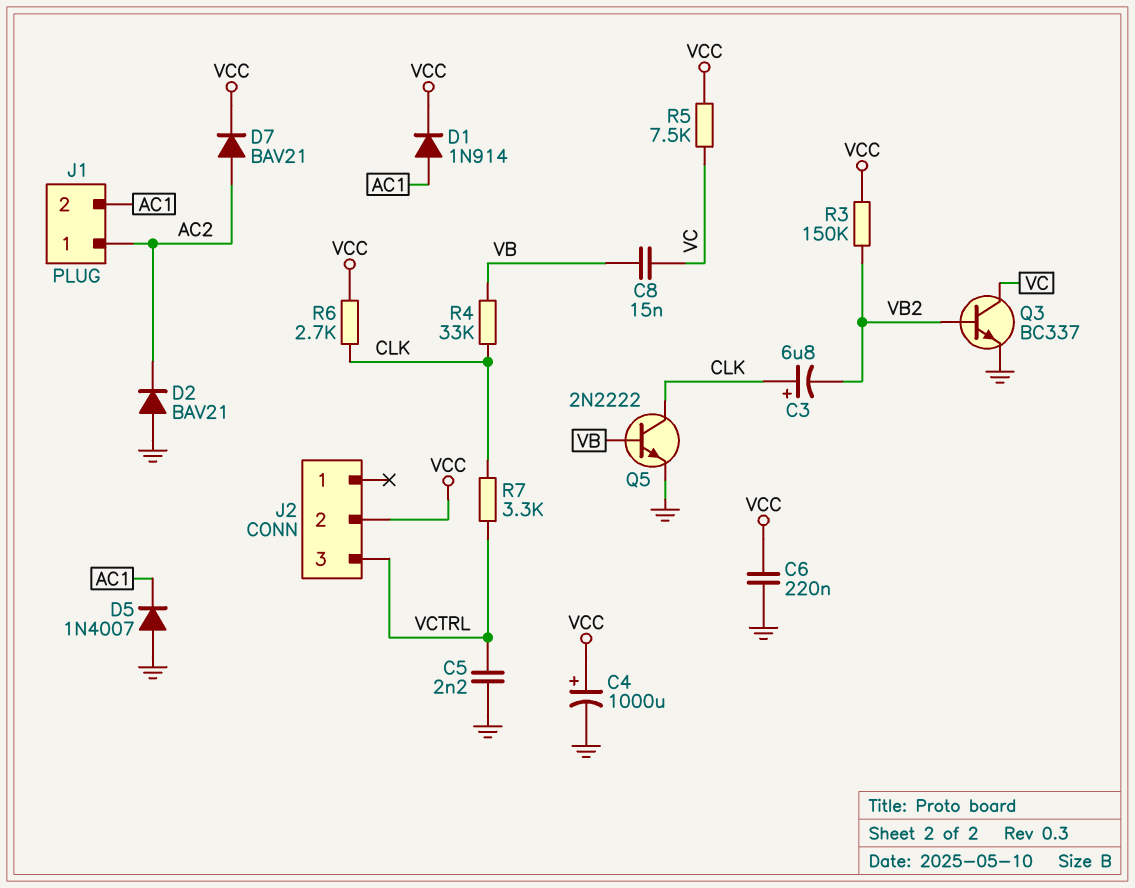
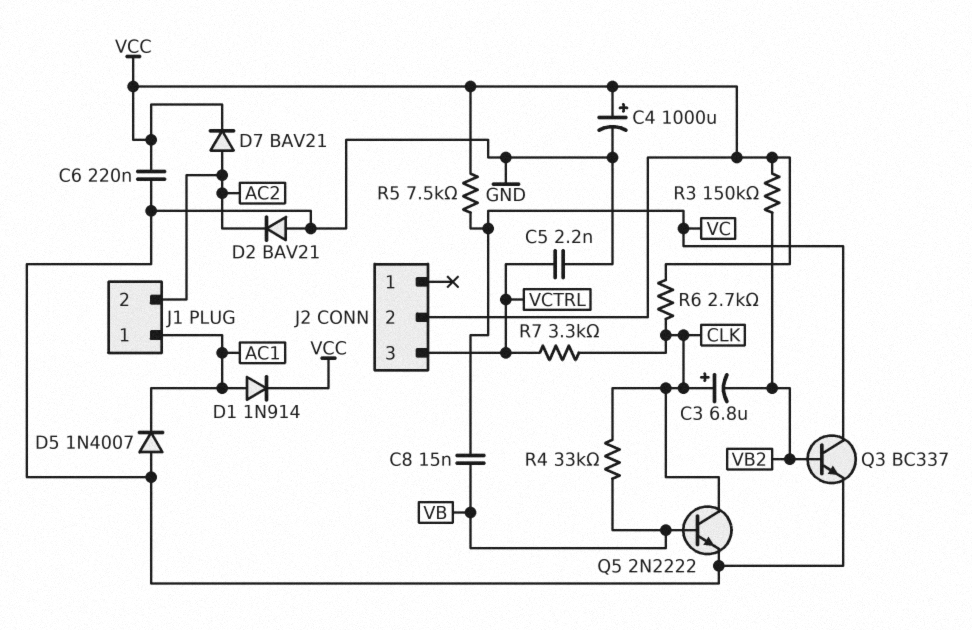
J1 pin 1: AC2 -> AC1
J1 pin 2: AC1 -> AC2

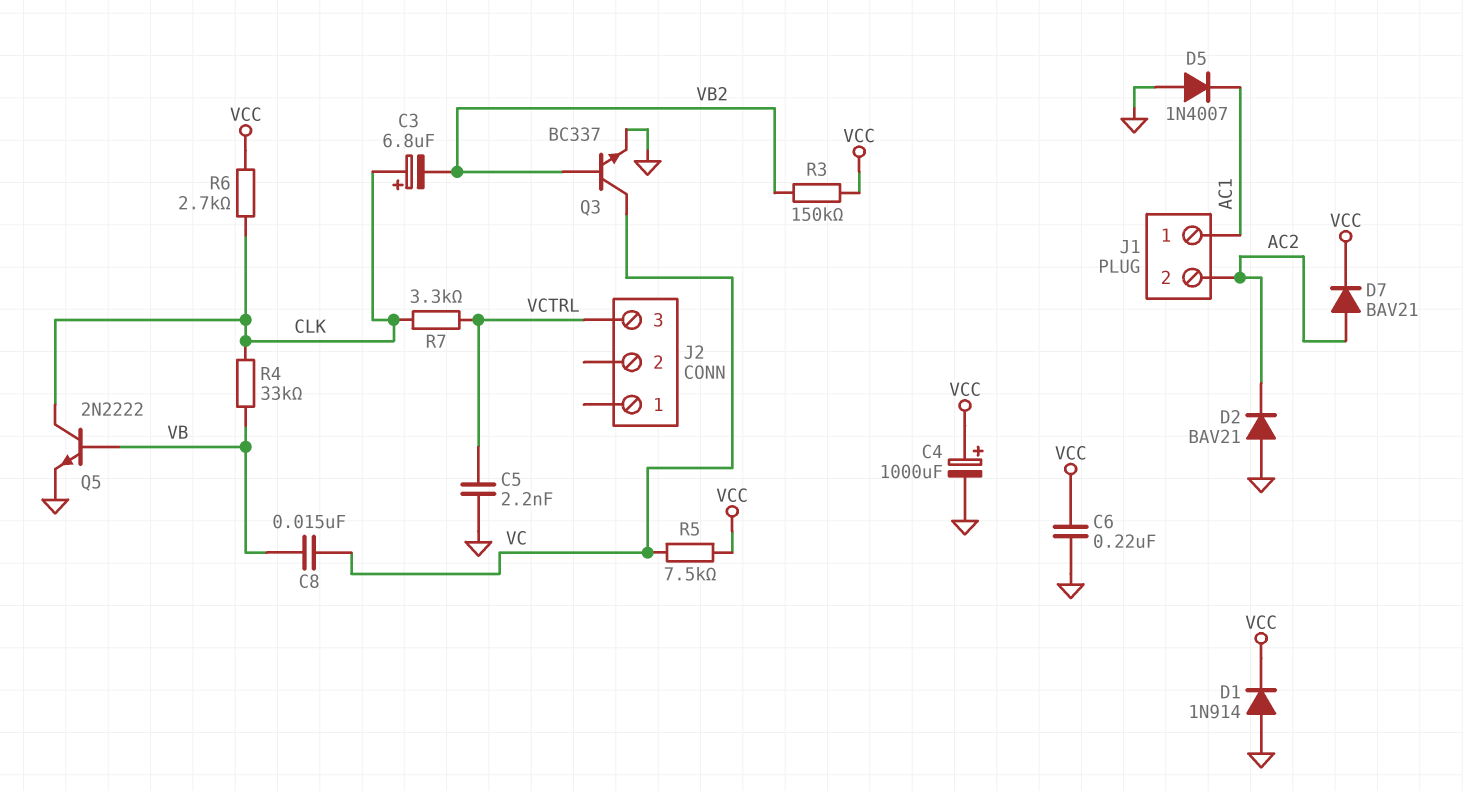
D1: diode 1N914 (A AC1, K VCC) -> diode 1N914 (A GND, K VCC)
J2 pin 2: VCC -> none

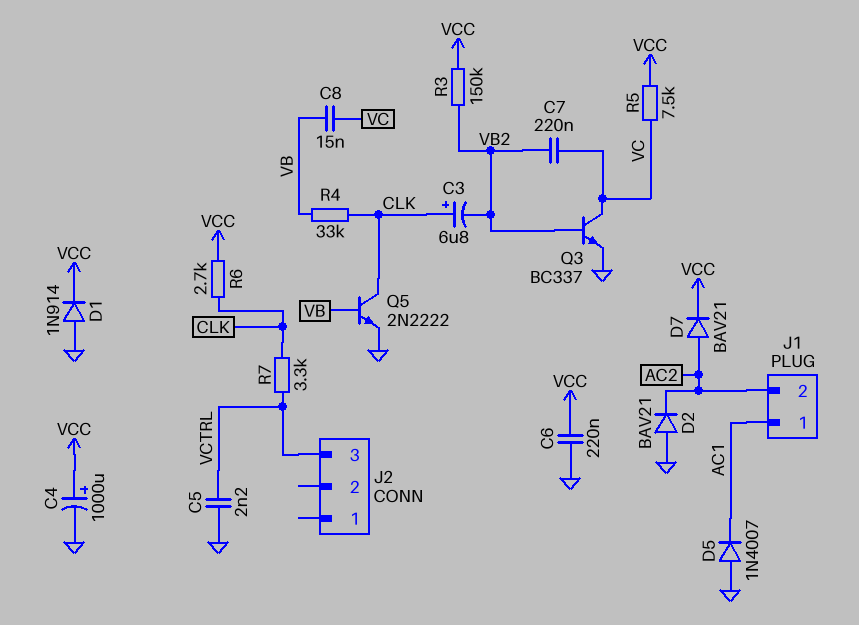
C7: none -> 220nF (VB2, VC)

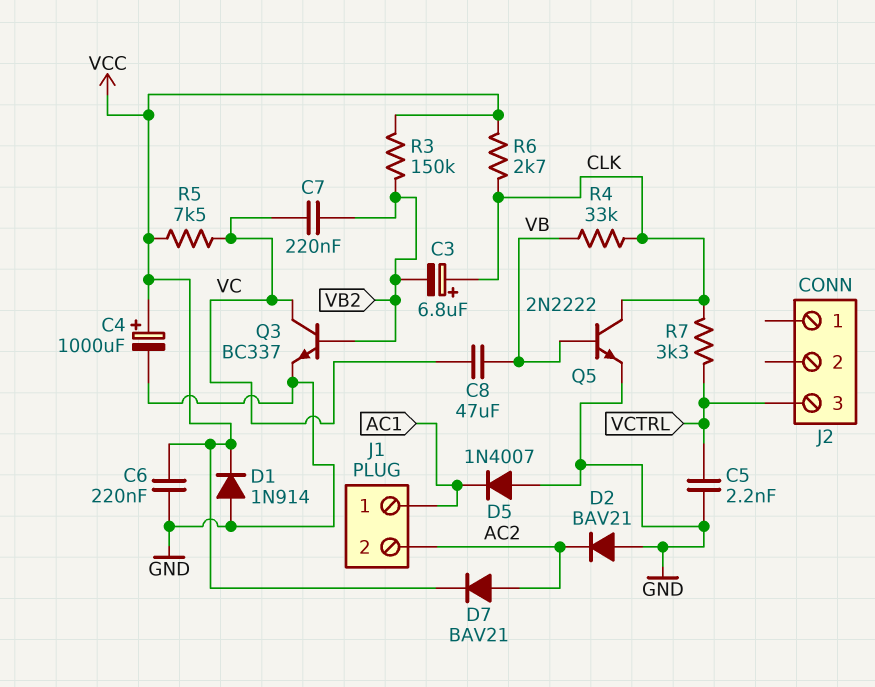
C8: 15nF (VB, VC) -> 47uF (VB, VC)

